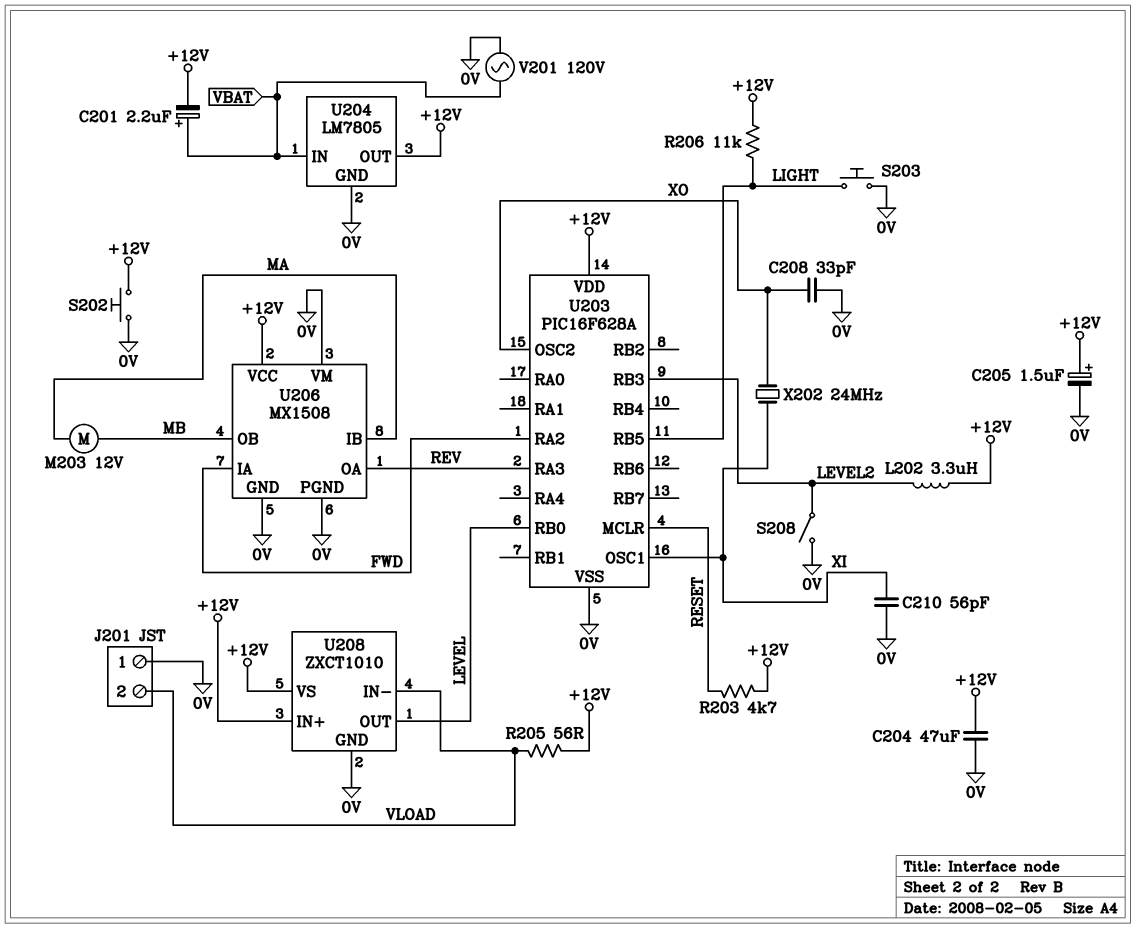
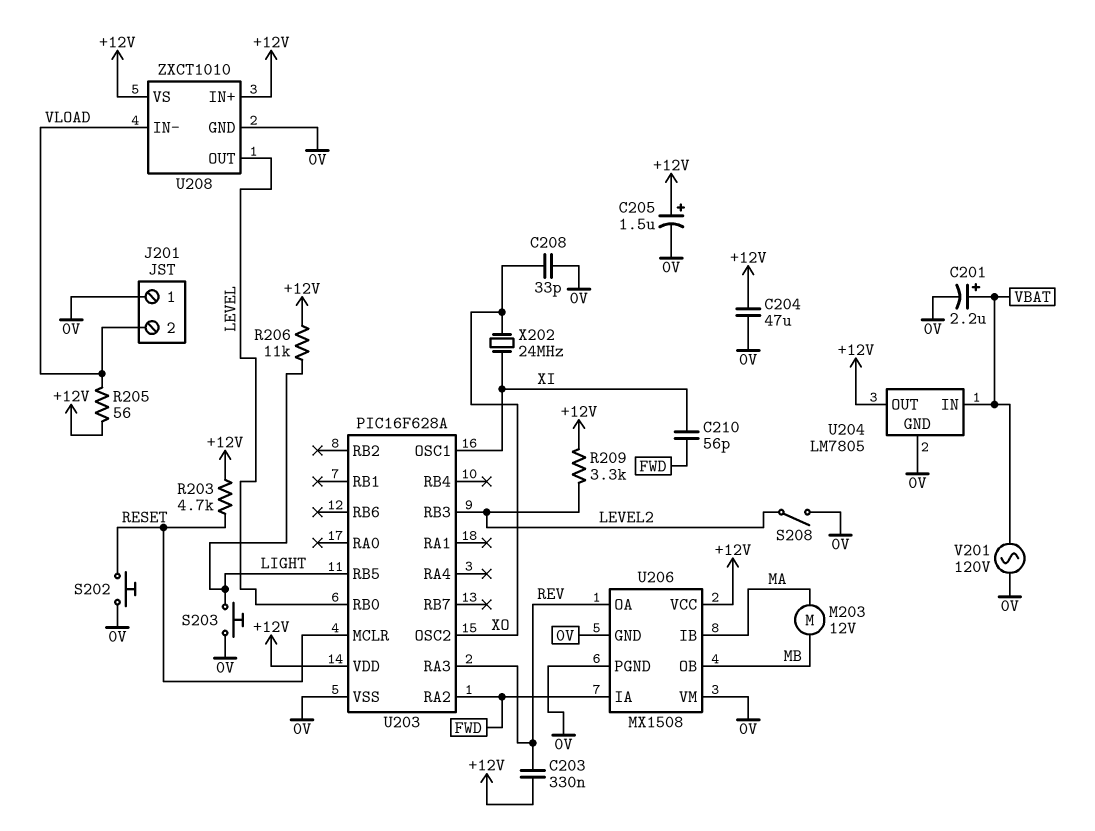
C201: 2.2uF (plus VBAT, minus +12V) -> 2.2uF (plus VBAT, minus 0V)
C203: none -> 330nF (+12V, REV)
C210: 56pF (0V, XI) -> 56pF (FWD, XI)
L202: 3.3uH (+12V, LEVEL2) -> none
R209: none -> 3.3k (+12V, LEVEL2)
S202: button (+12V, 0V) -> button (0V, RESET)

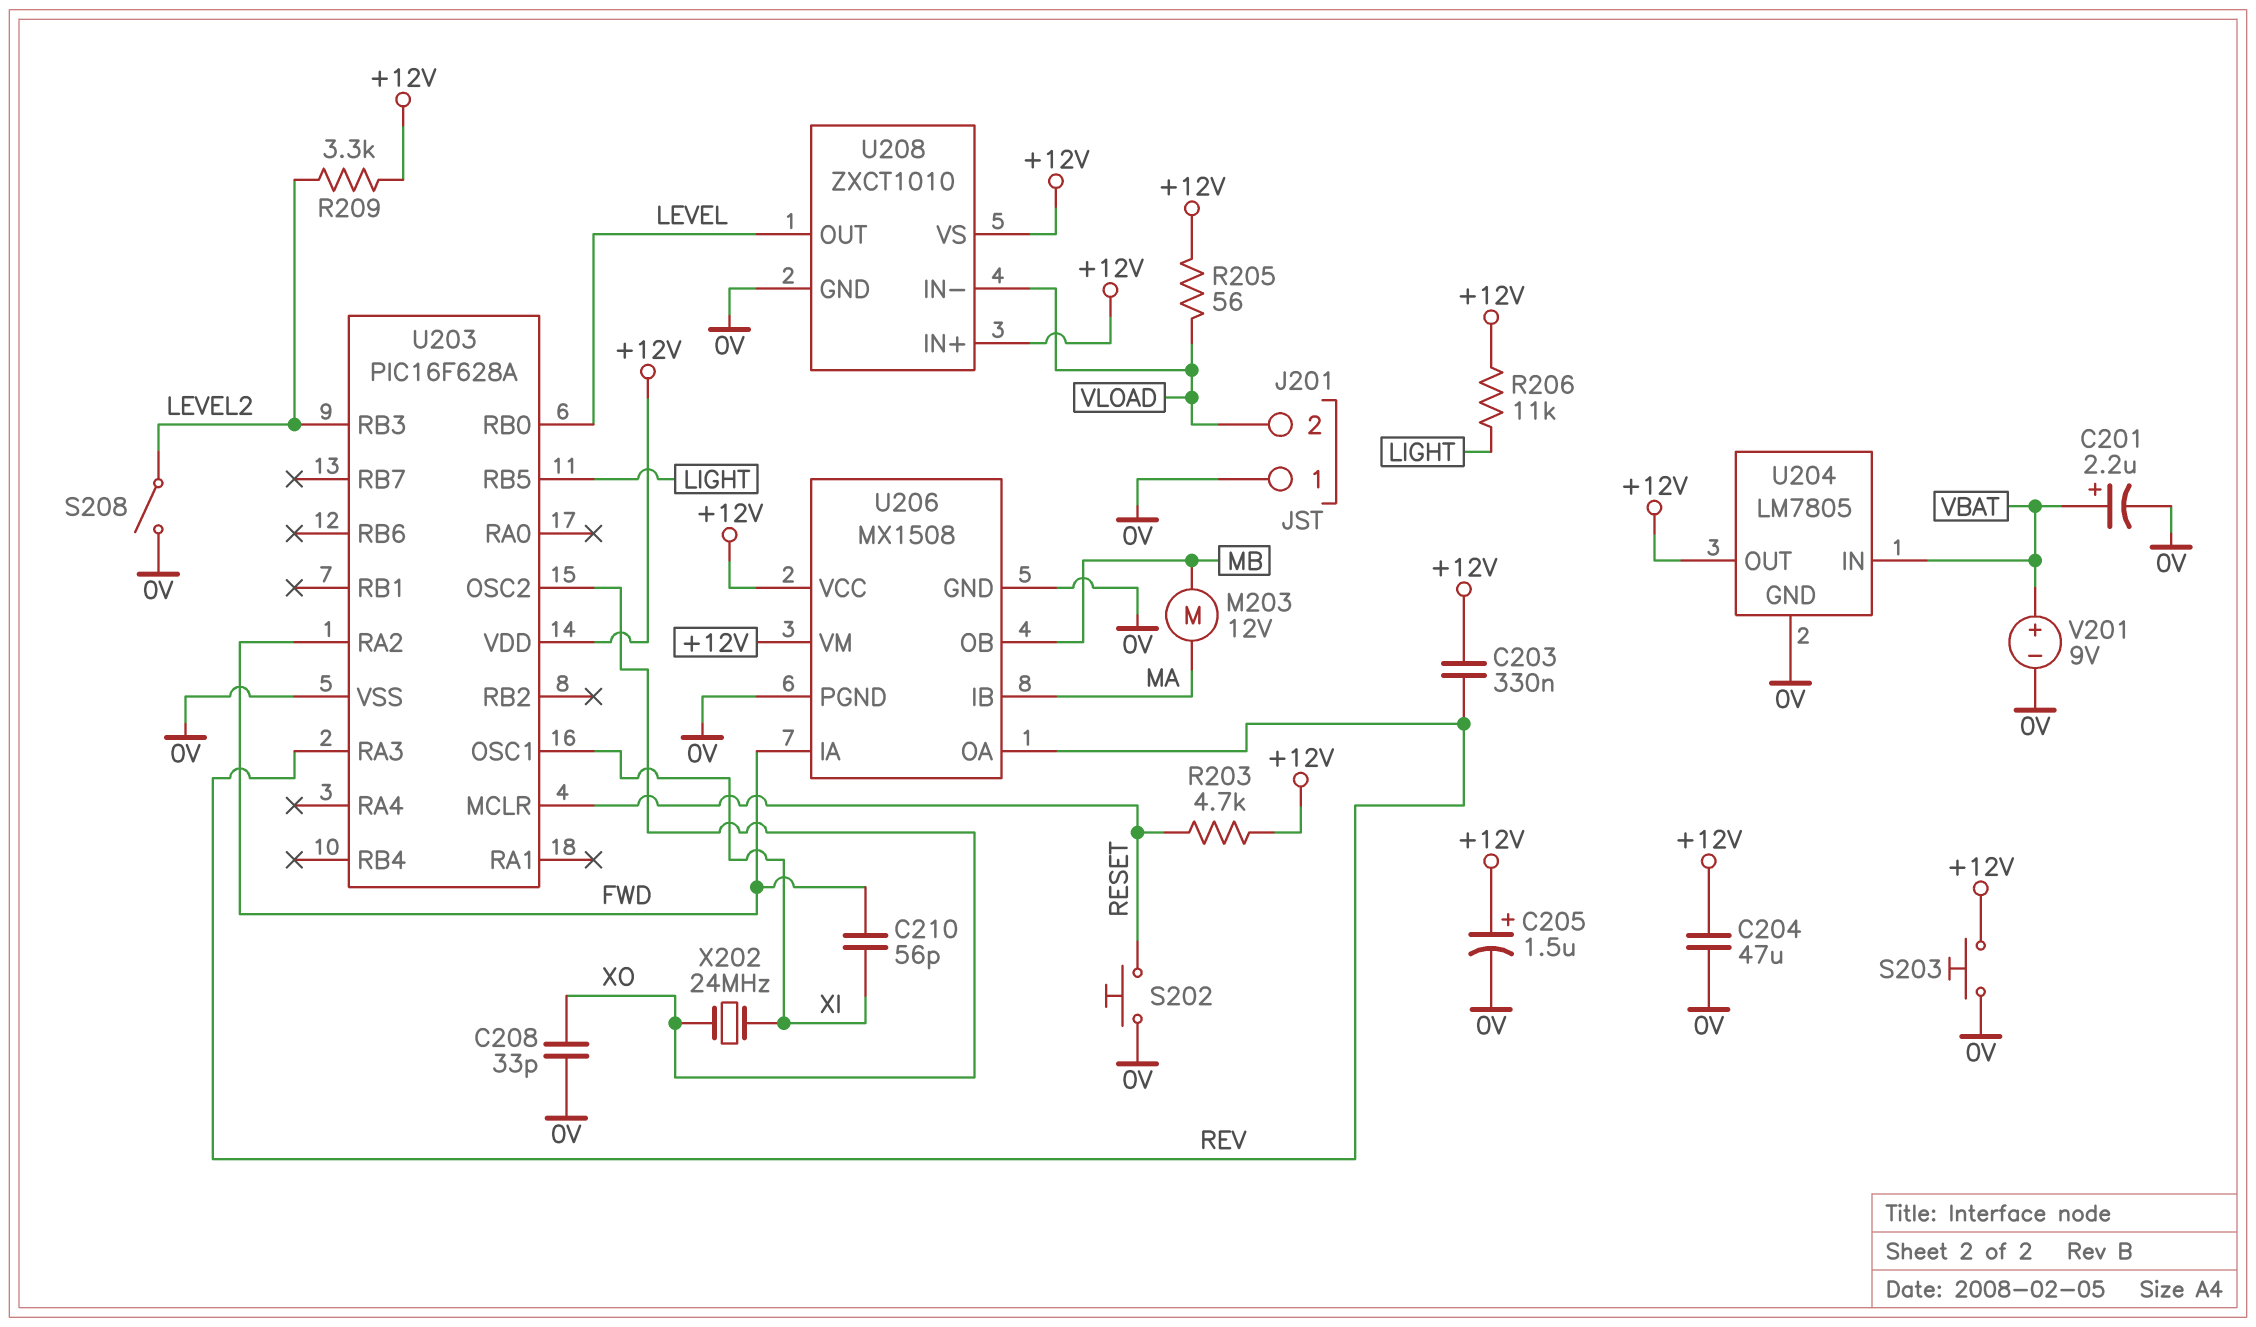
S203: button (0V, LIGHT) -> button (+12V, 0V)
U206 pin VM: 0V -> +12V
V201: AC 120V (0V, VBAT) -> 9V (plus VBAT, minus 0V)

